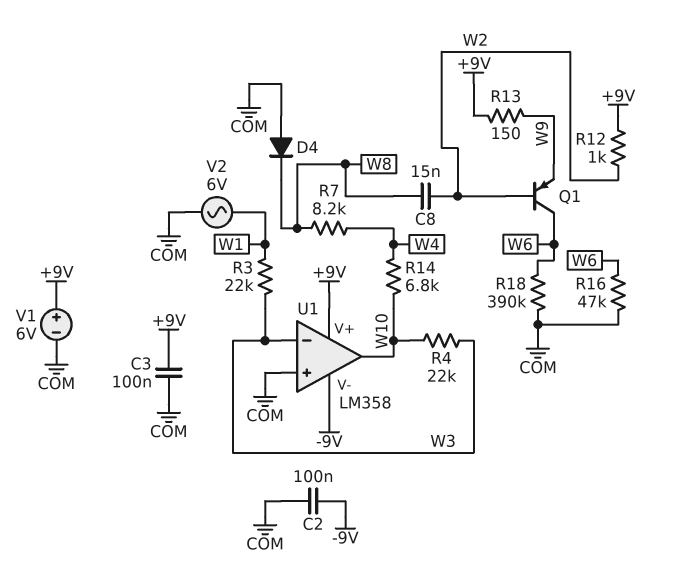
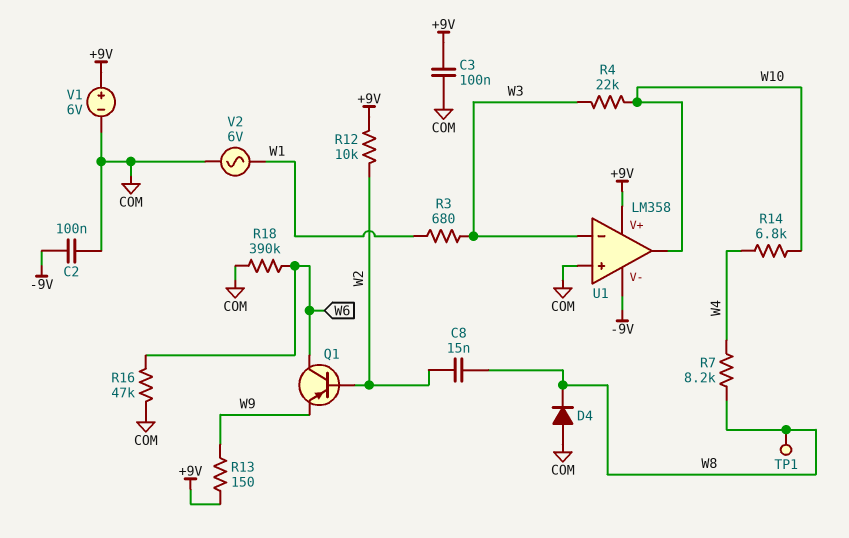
R3: 22k (W1, W3) -> 680 (W1, W3)
R12: 1k (+9V, W2) -> 10k (+9V, W2)
TP1: none -> test point (W8)

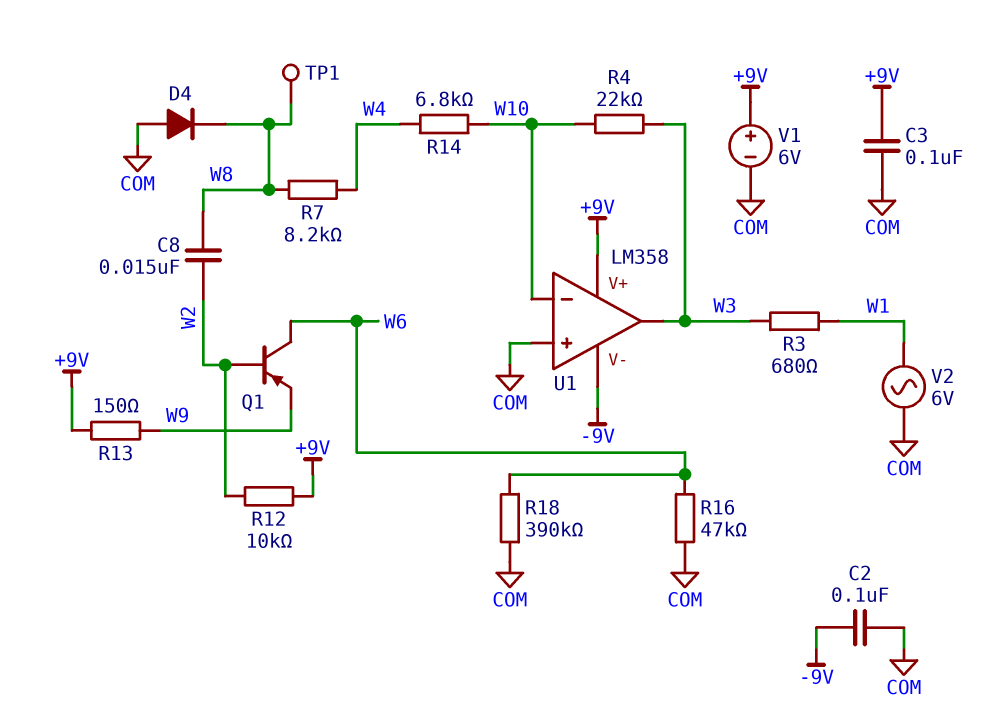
U1 pin in-: W3 -> W10
U1 pin out: W10 -> W3

